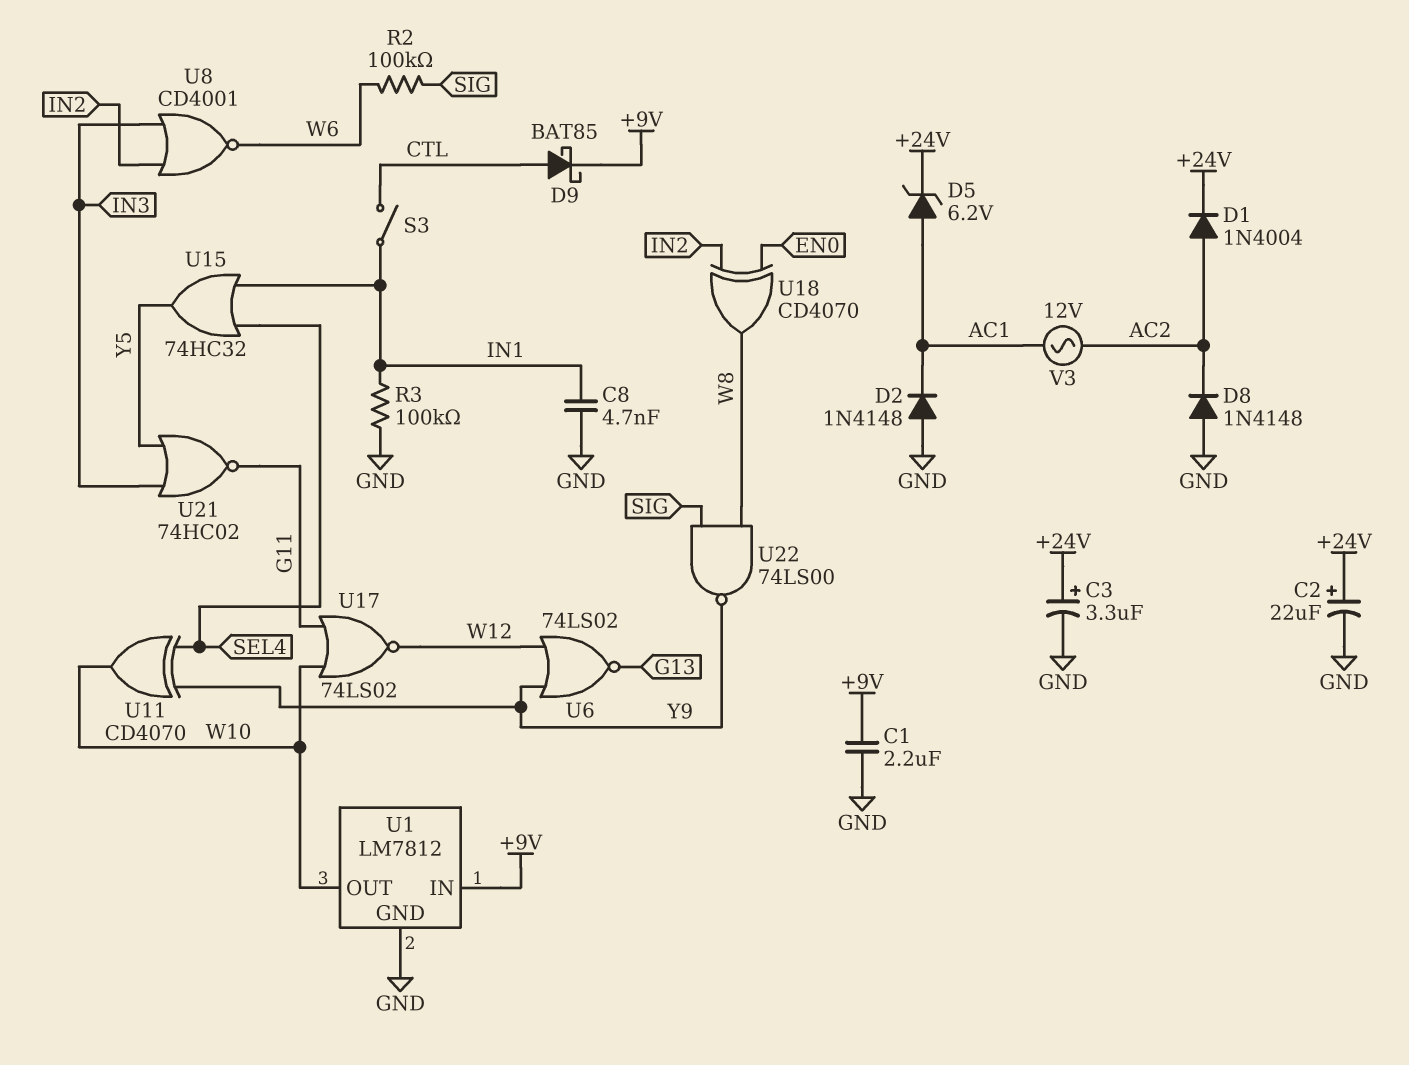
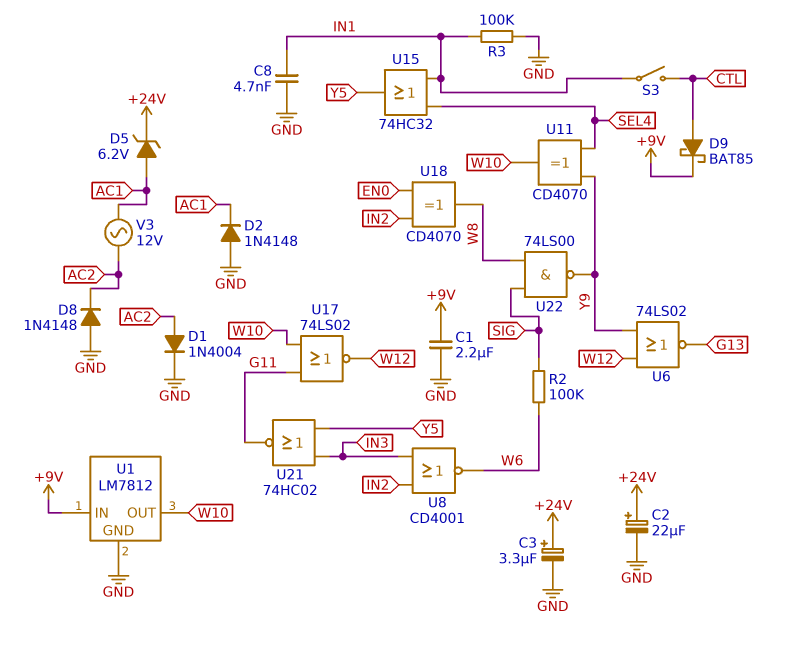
D1: diode 1N4004 (A AC2, K +24V) -> diode 1N4004 (A AC2, K GND)

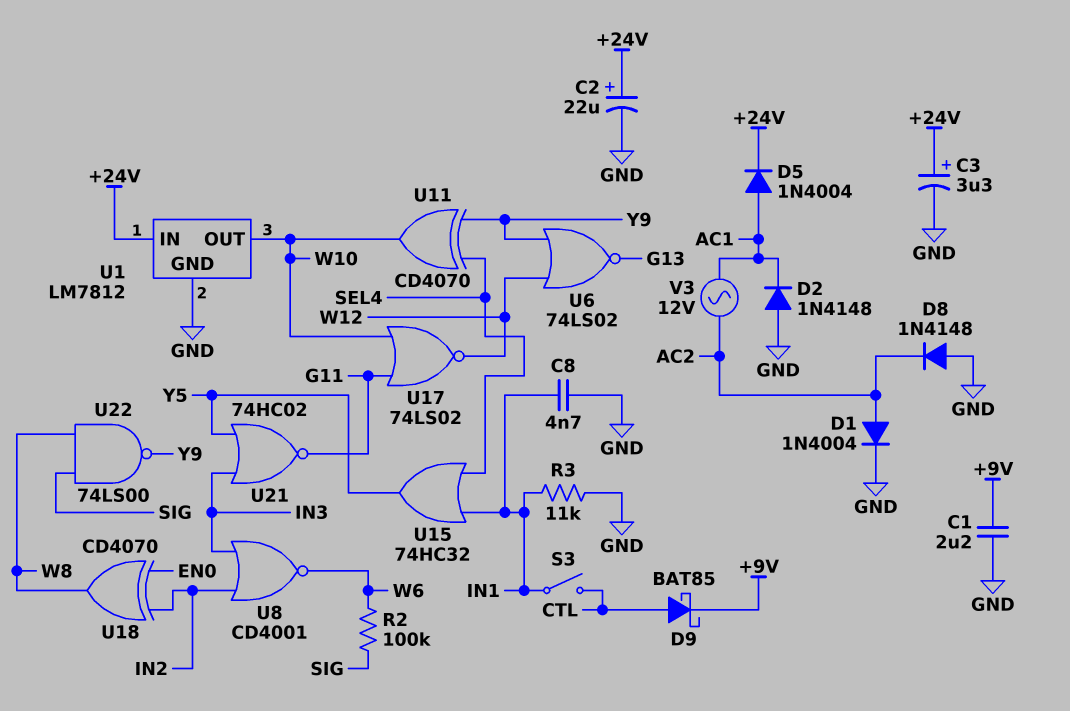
D5: zener 6.2V (A AC1, K +24V) -> diode 1N4004 (A AC1, K +24V)
R3: 100k (GND, IN1) -> 11k (GND, IN1)
U1 pin IN: +9V -> +24V

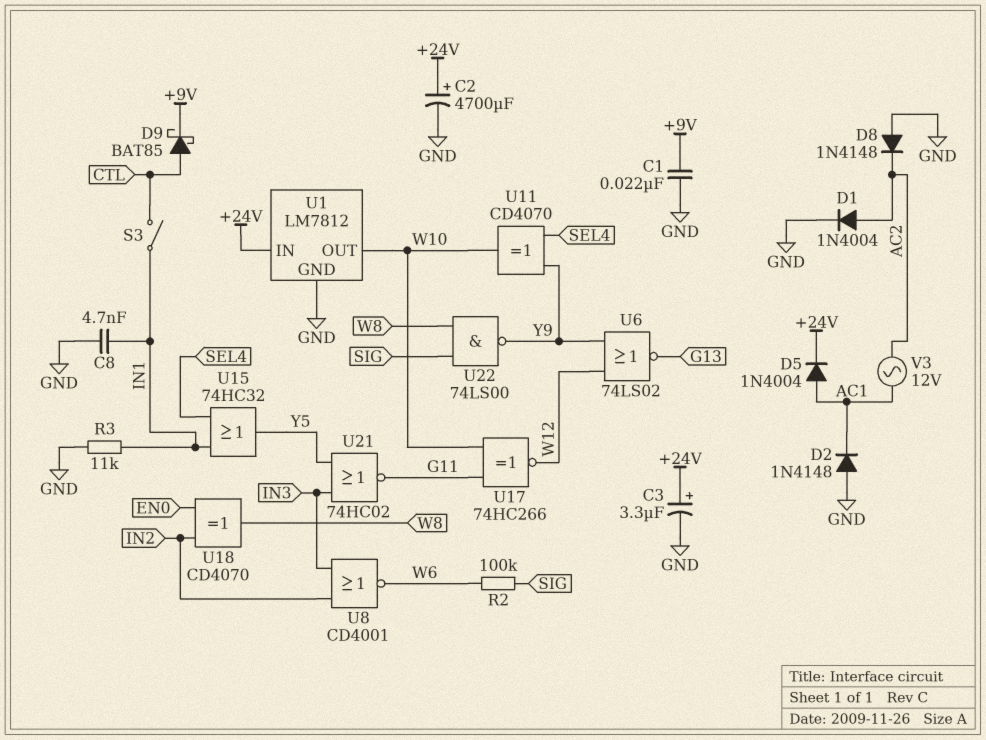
C1: 2.2uF (+9V, GND) -> 22nF (+9V, GND)
C2: 22uF (plus +24V, minus GND) -> 4700uF (plus +24V, minus GND)
U17: NOR 74LS02 (in G11, in W10, out W12) -> XNOR 74HC266 (in G11, in W10, out W12)

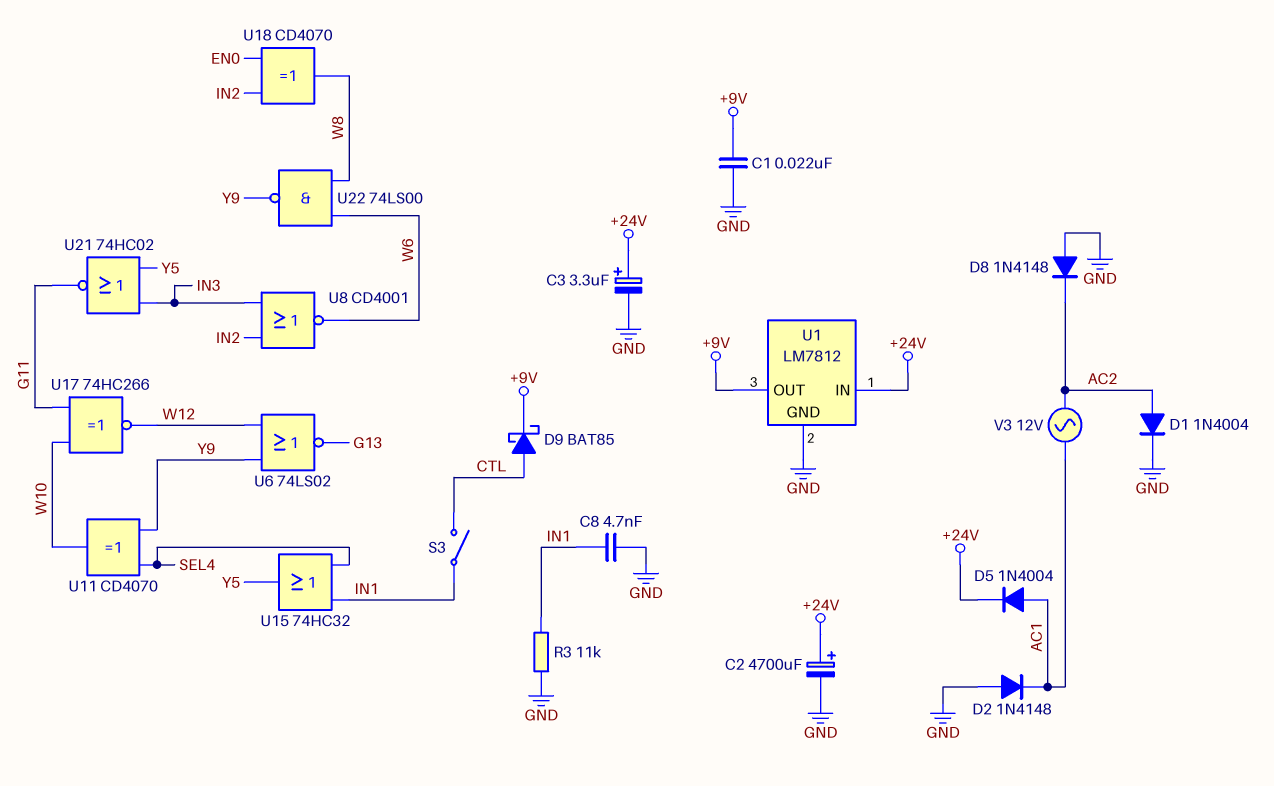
R2: 100k (SIG, W6) -> none
U1 pin OUT: W10 -> +9V
U22: NAND 74LS00 (in SIG, in W8, out Y9) -> NAND 74LS00 (in W6, in W8, out Y9)

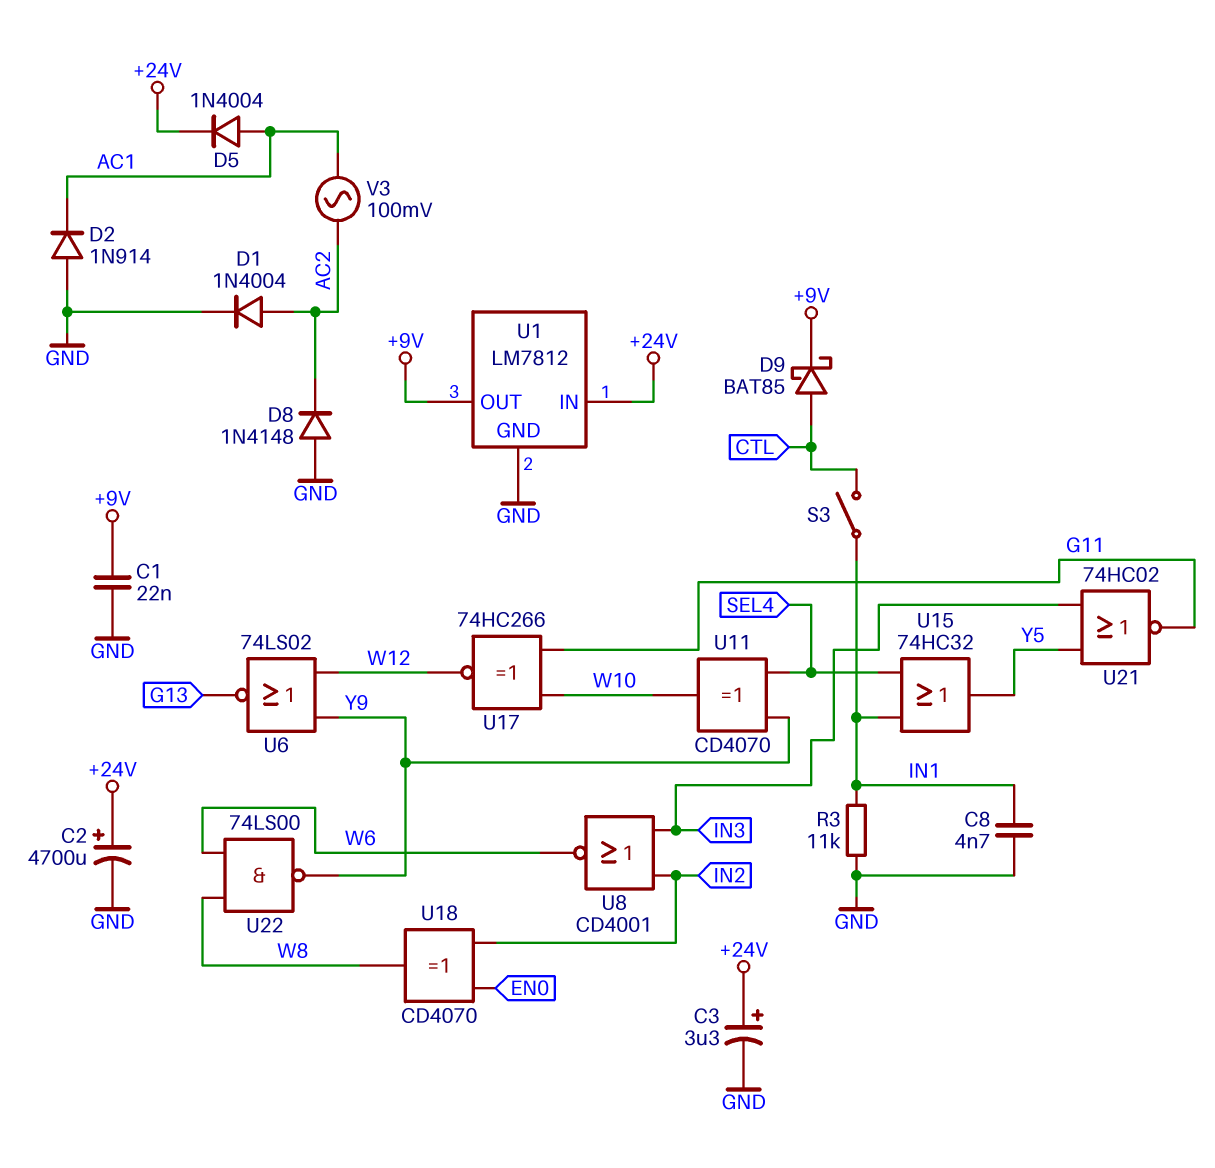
D2: diode 1N4148 (A GND, K AC1) -> diode 1N914 (A GND, K AC1)
V3: AC 12V (AC1, AC2) -> AC 100mV (AC1, AC2)

